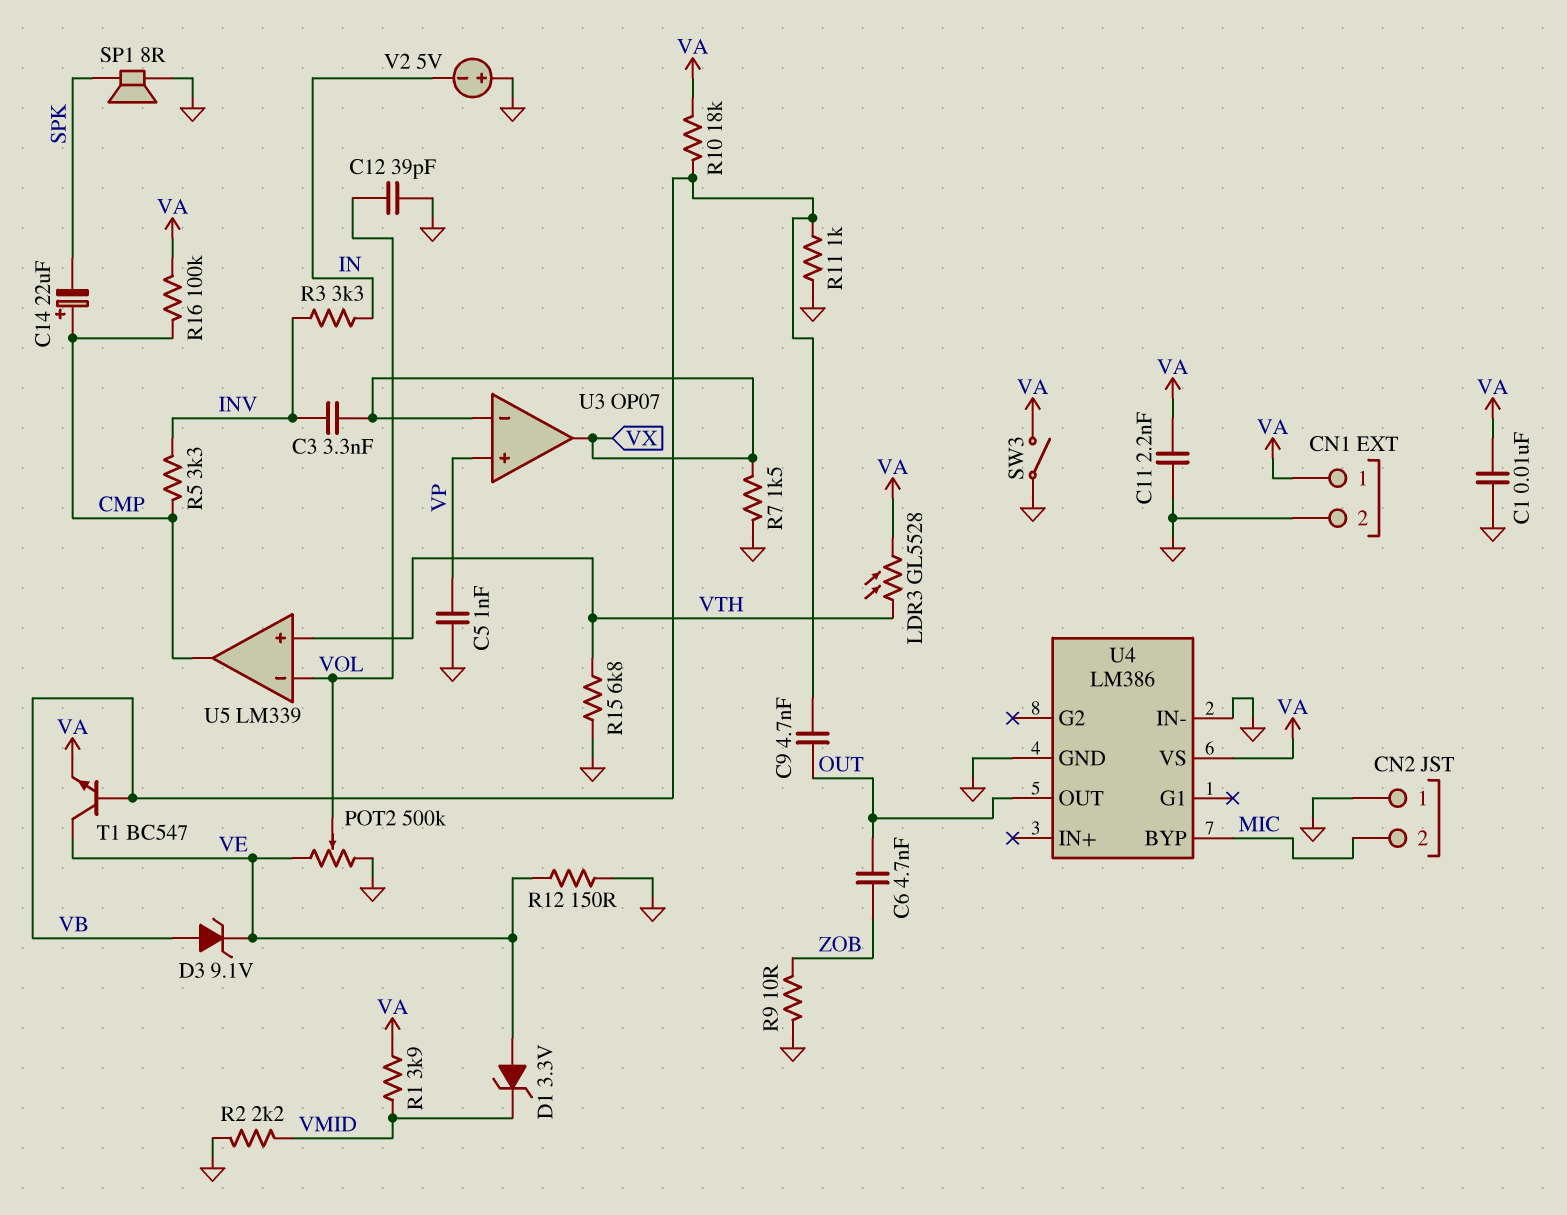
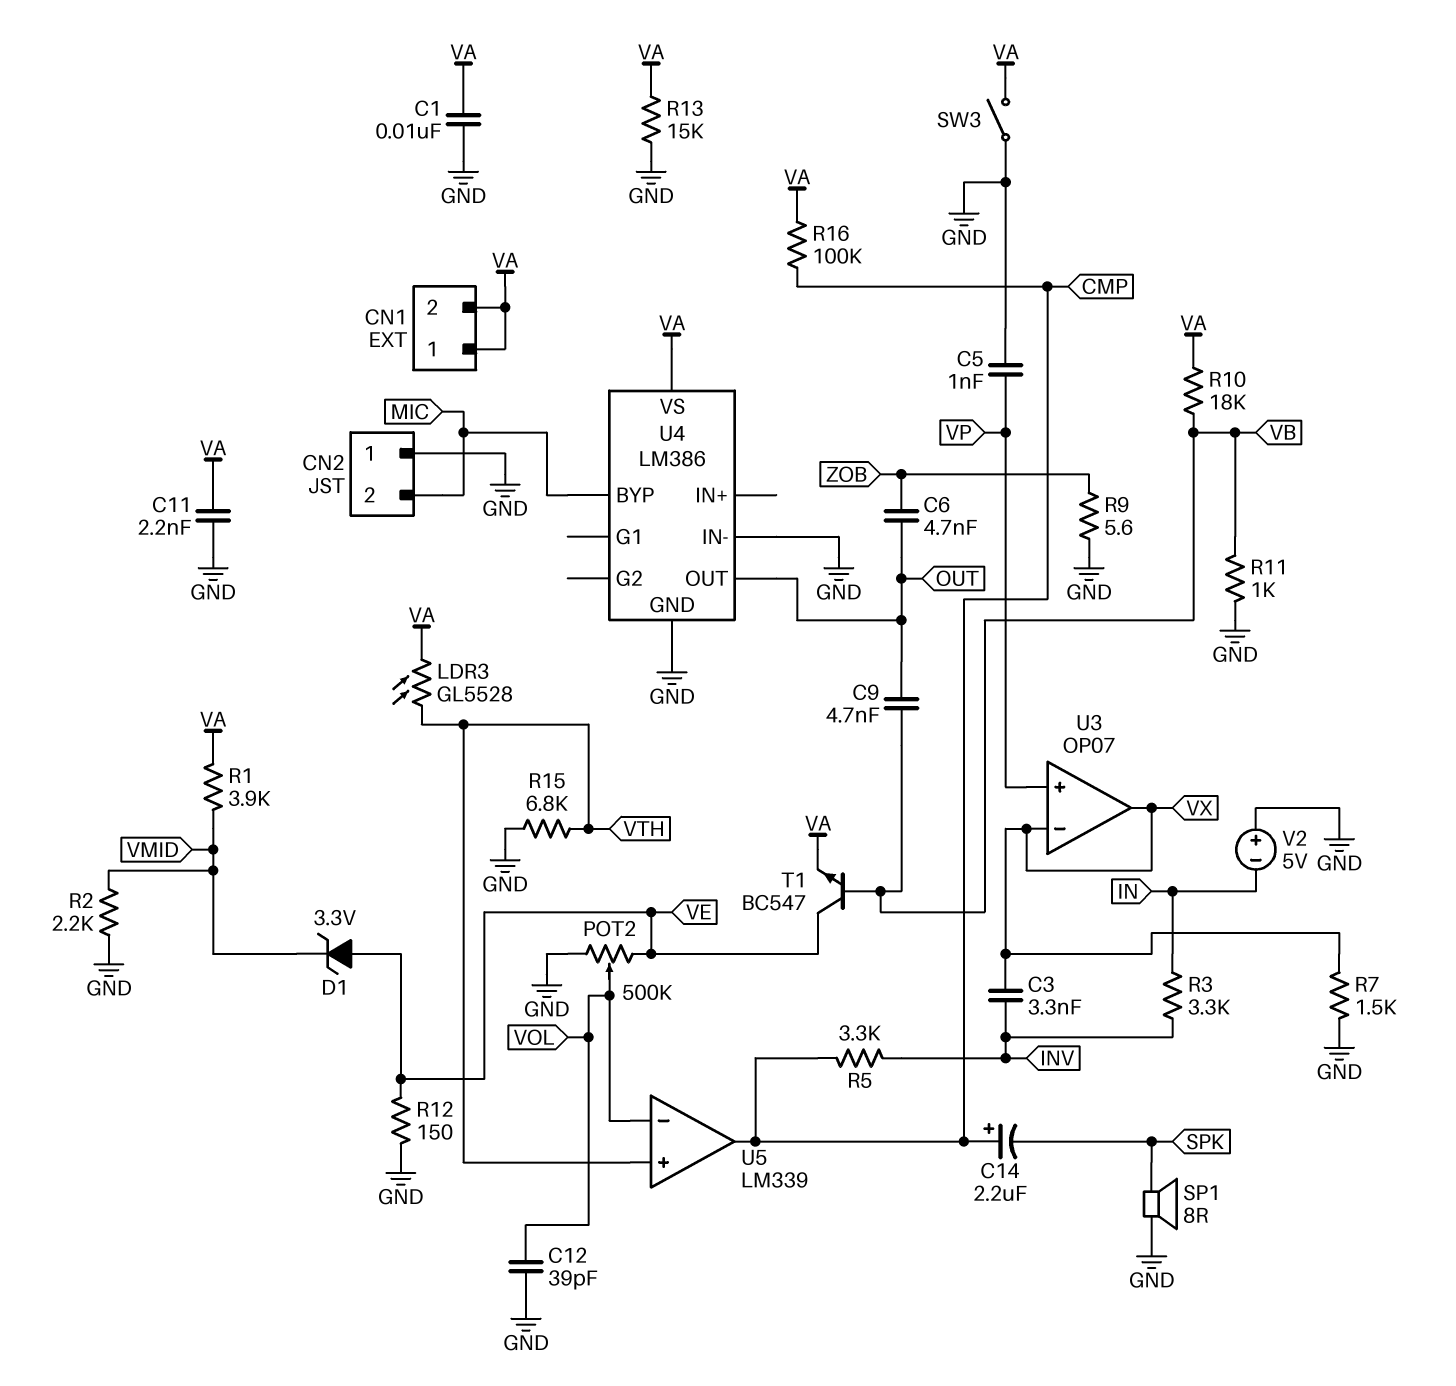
C14: 22uF (plus CMP, minus SPK) -> 2.2uF (plus CMP, minus SPK)
CN1 pin 2: GND -> VA
D3: zener 9.1V (A VB, K VE) -> none
R9: 10 (GND, ZOB) -> 5.6 (GND, ZOB)
R13: none -> 15k (GND, VA)

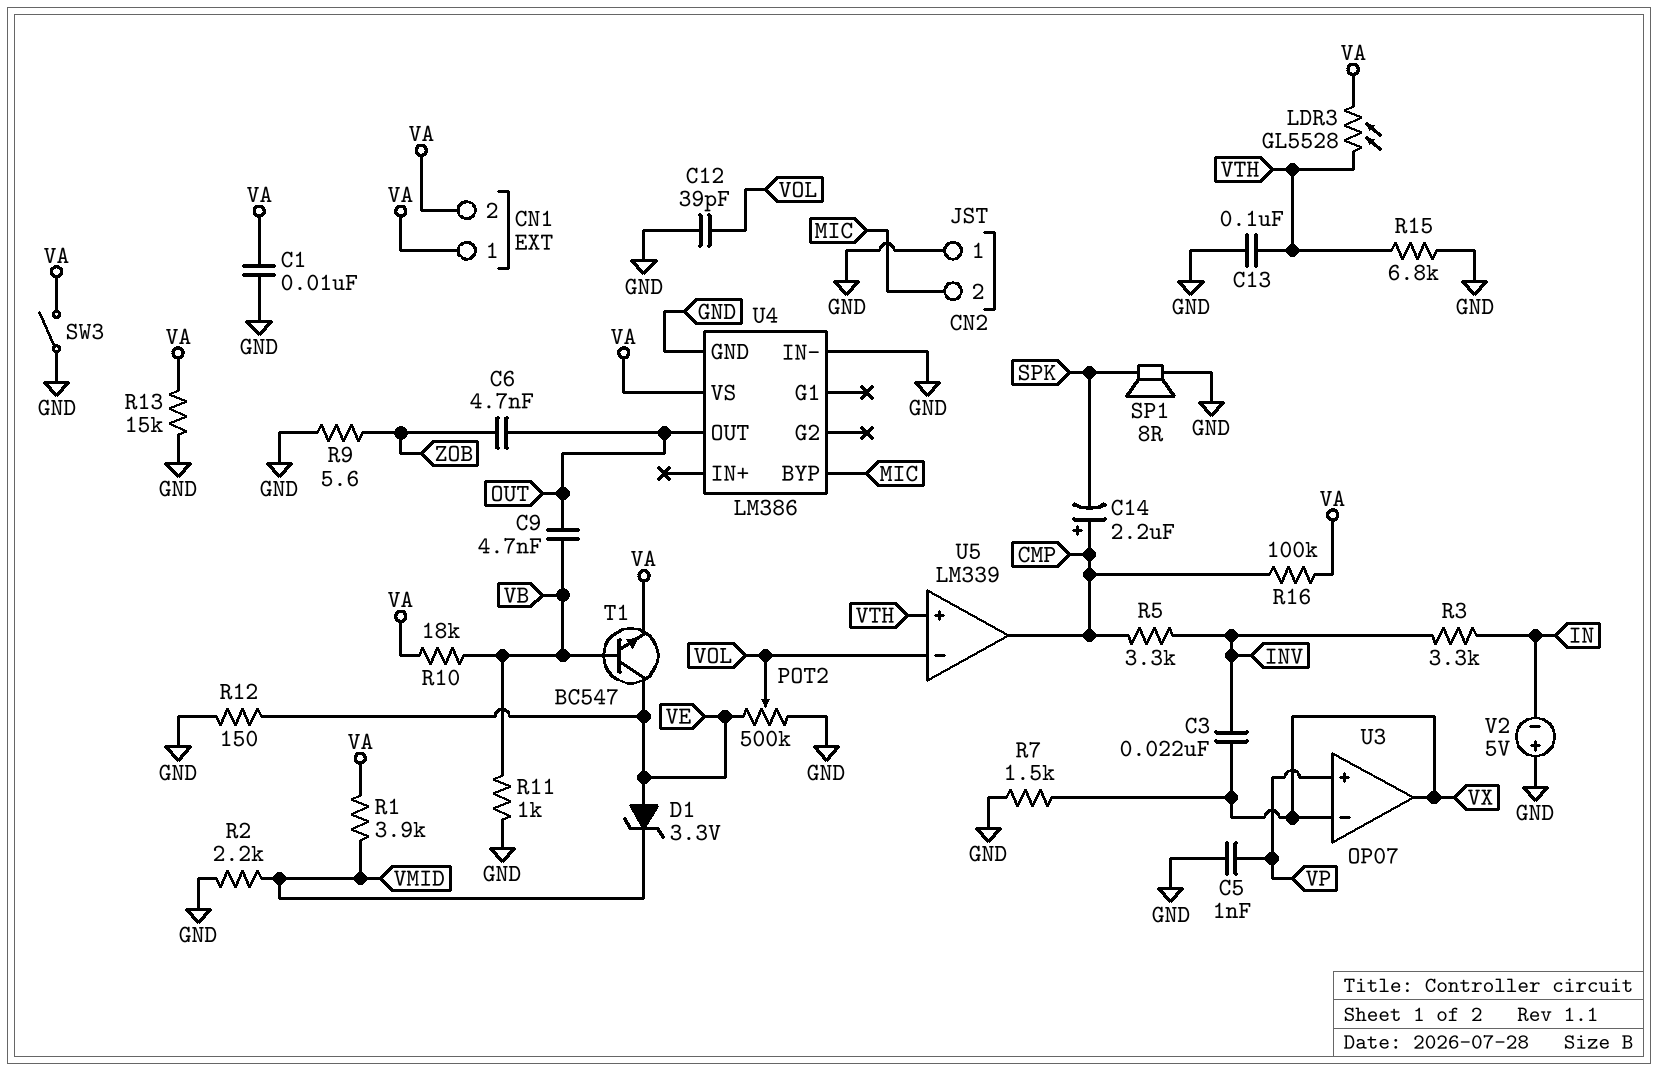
C3: 3.3nF (INV, VX) -> 22nF (INV, VX)
C11: 2.2nF (GND, VA) -> none
C13: none -> 100nF (GND, VTH)

